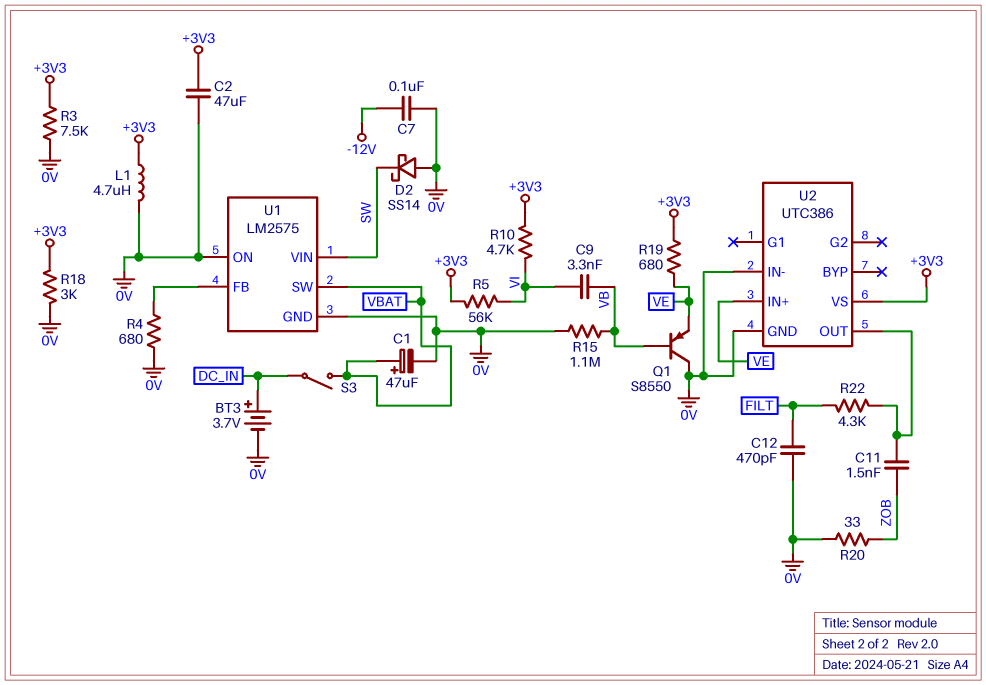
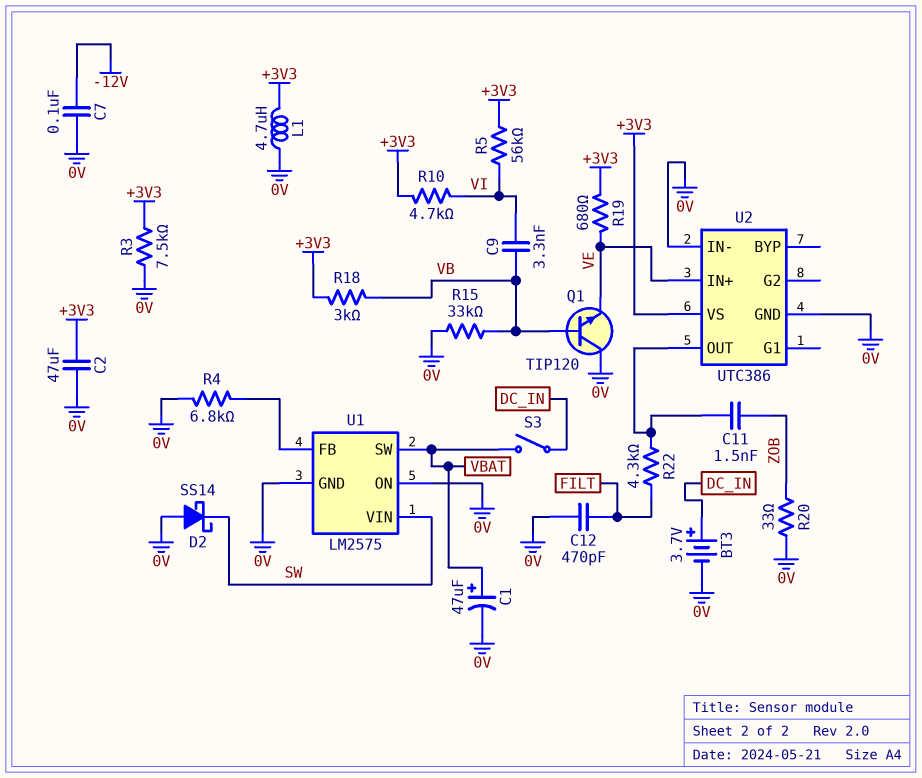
Q1: PNP S8550 (B VB, C 0V, E VE) -> NPN TIP120 (B VB, C 0V, E VE)
R4: 680 (0V, U1/FB) -> 6.8k (0V, U1/FB)
R15: 1.1M (0V, VB) -> 33k (0V, VB)
R18: 3k (+3V3, 0V) -> 3k (+3V3, VB)

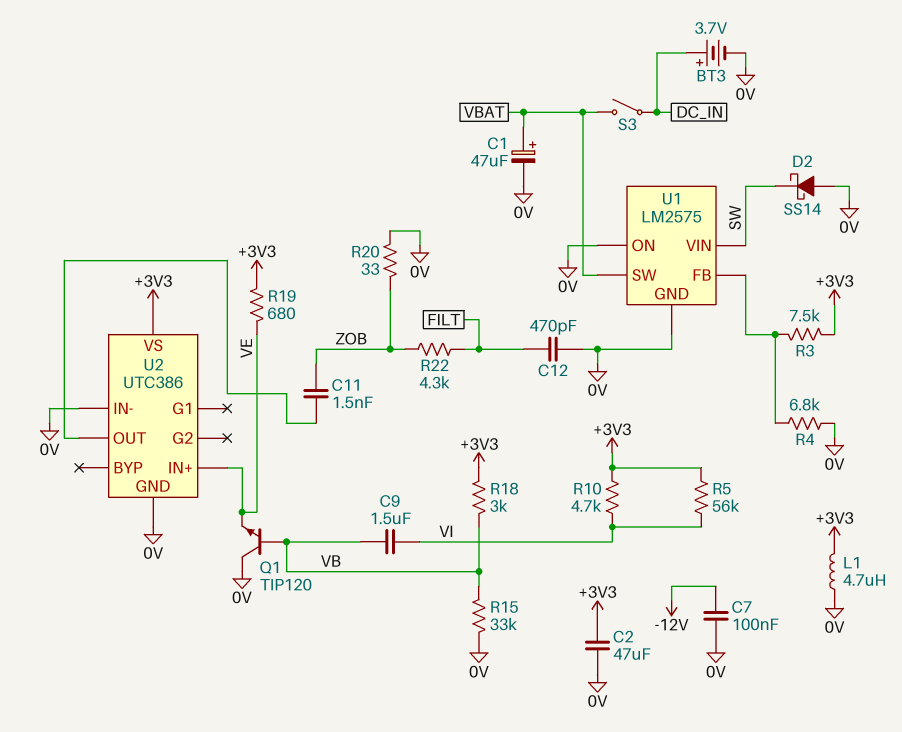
C9: 3.3nF (VB, VI) -> 1.5uF (VB, VI)
R3: 7.5k (+3V3, 0V) -> 7.5k (+3V3, U1/FB)
R22: 4.3k (FILT, U2/OUT) -> 4.3k (FILT, ZOB)

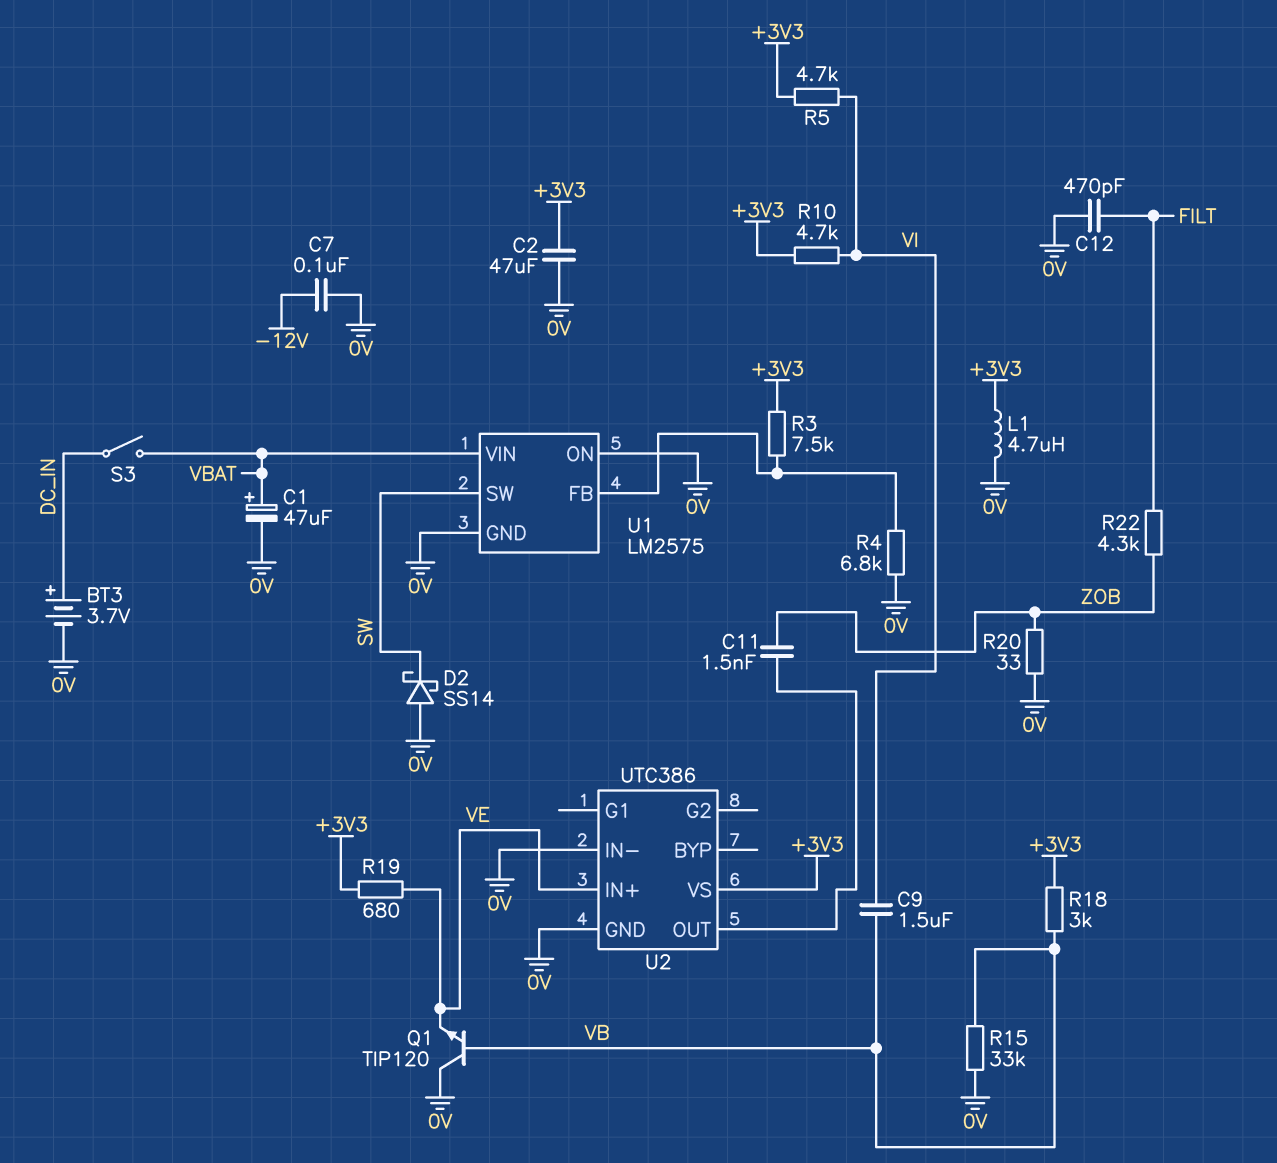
R5: 56k (+3V3, VI) -> 4.7k (+3V3, VI)
U1 pin SW: VBAT -> SW
U1 pin VIN: SW -> VBAT

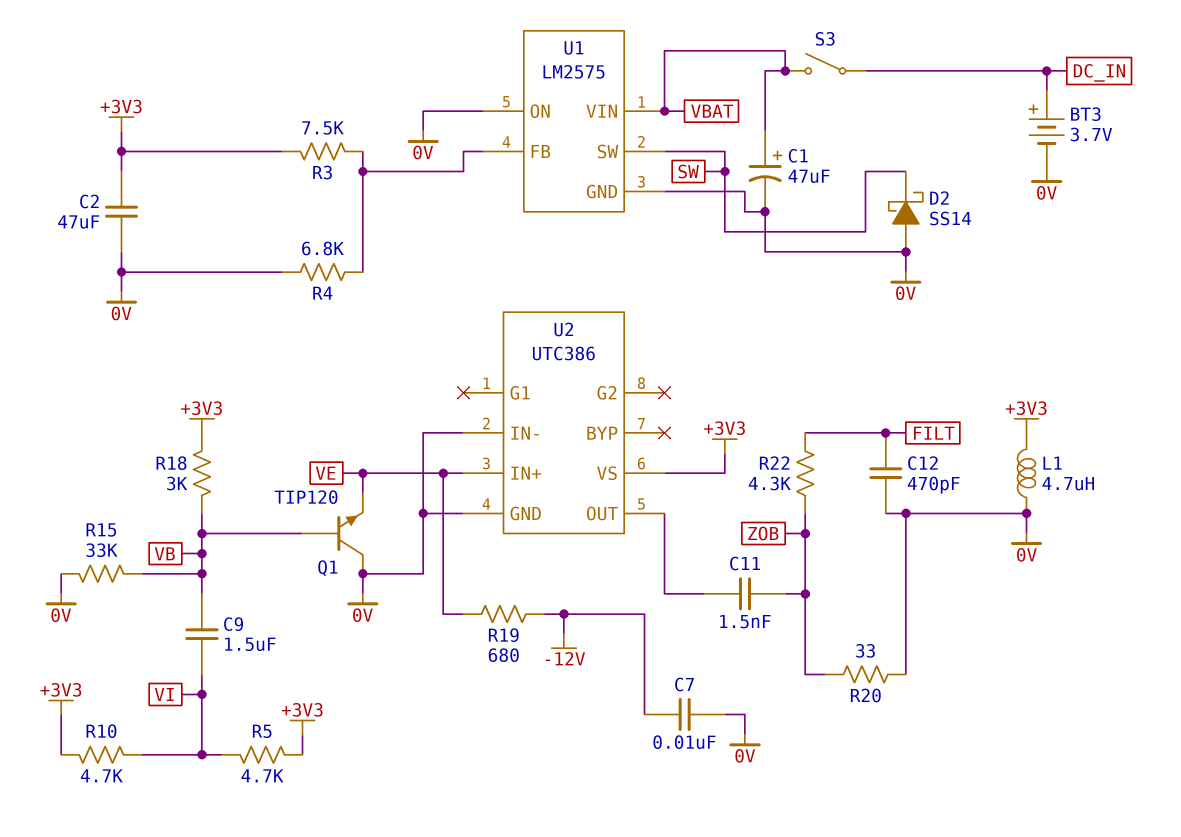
C7: 100nF (-12V, 0V) -> 10nF (-12V, 0V)
R19: 680 (+3V3, VE) -> 680 (-12V, VE)

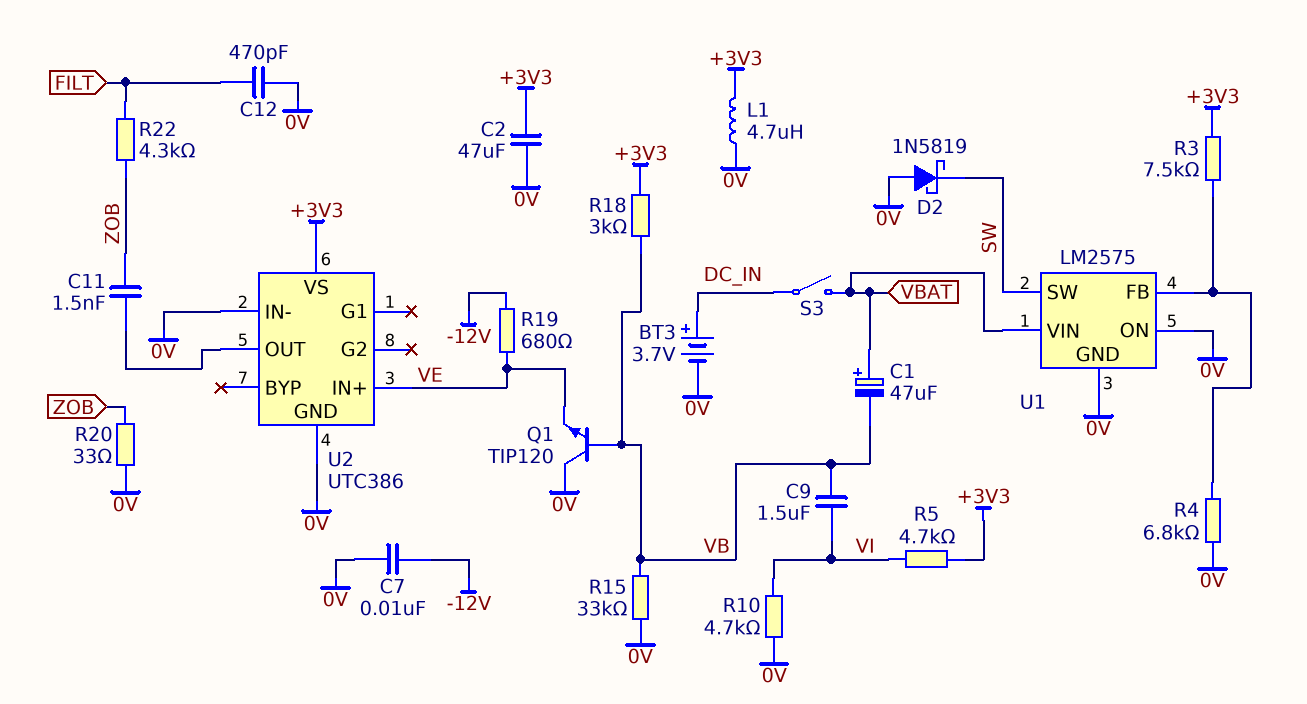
C1: 47uF (plus VBAT, minus 0V) -> 47uF (plus VBAT, minus VB)
D2: schottky SS14 (A 0V, K SW) -> schottky 1N5819 (A 0V, K SW)
R10: 4.7k (+3V3, VI) -> 4.7k (0V, VI)

